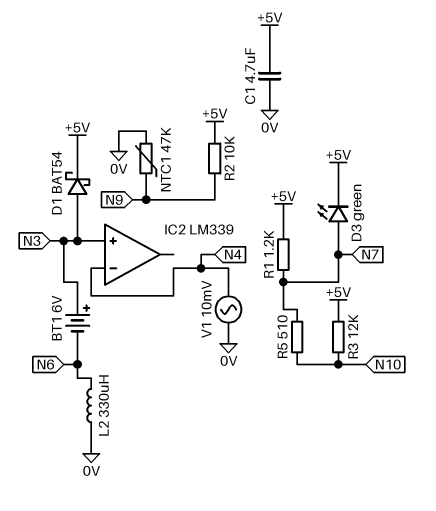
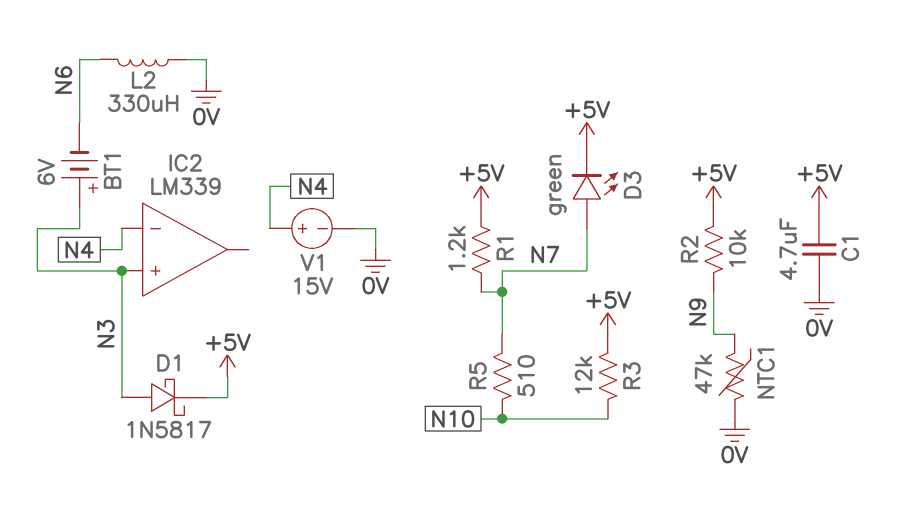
D1: schottky BAT54 (A N3, K +5V) -> schottky 1N5817 (A N3, K +5V)
V1: AC 10mV (0V, N4) -> 15V (plus N4, minus 0V)

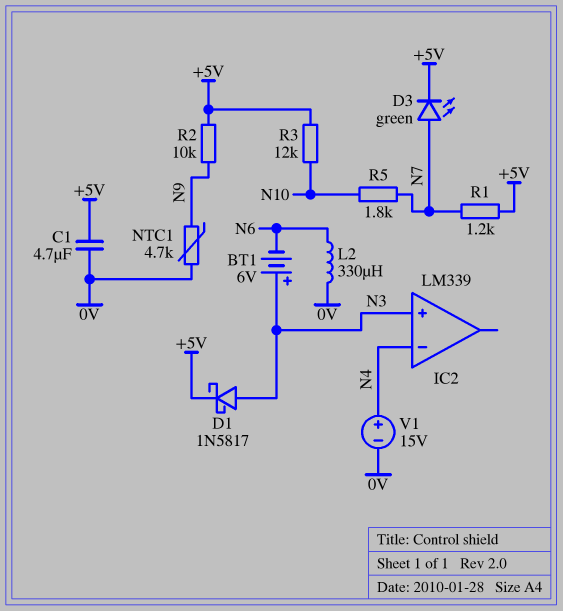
NTC1: 47k (0V, N9) -> 4.7k (0V, N9)
R5: 510 (N7, N10) -> 1.8k (N7, N10)

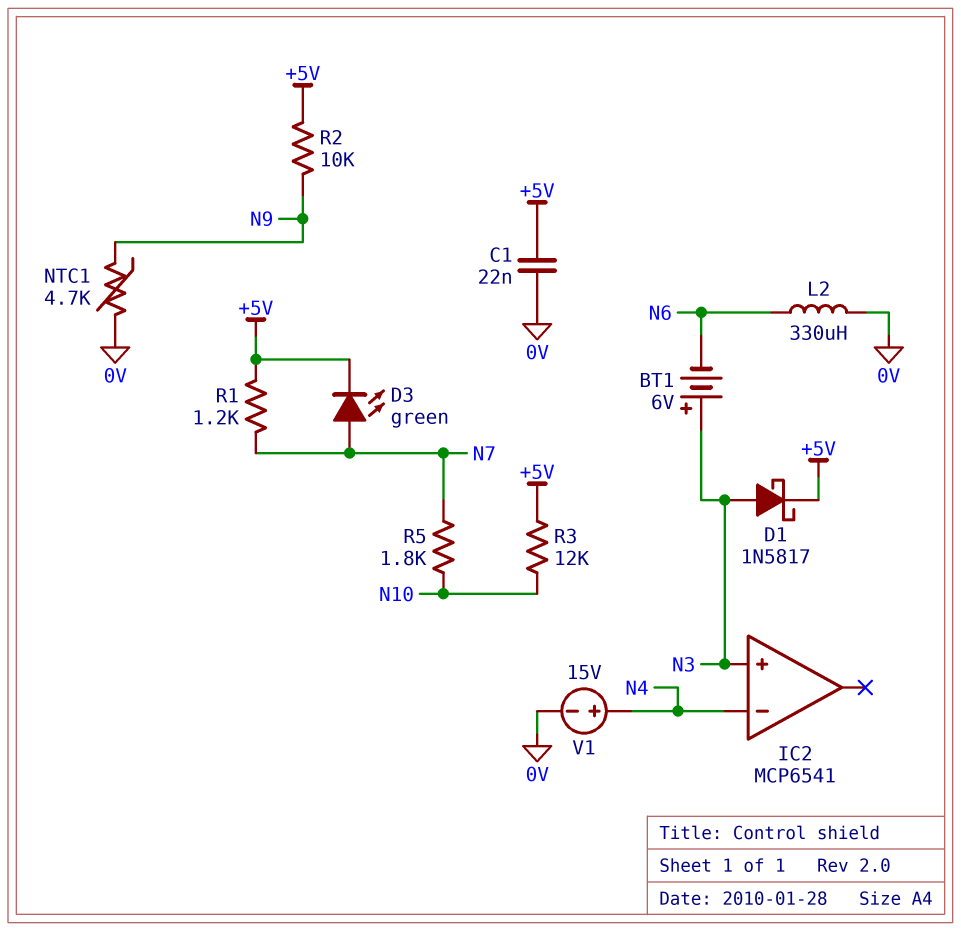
C1: 4.7uF (+5V, 0V) -> 22nF (+5V, 0V)
IC2: LM339 -> MCP6541

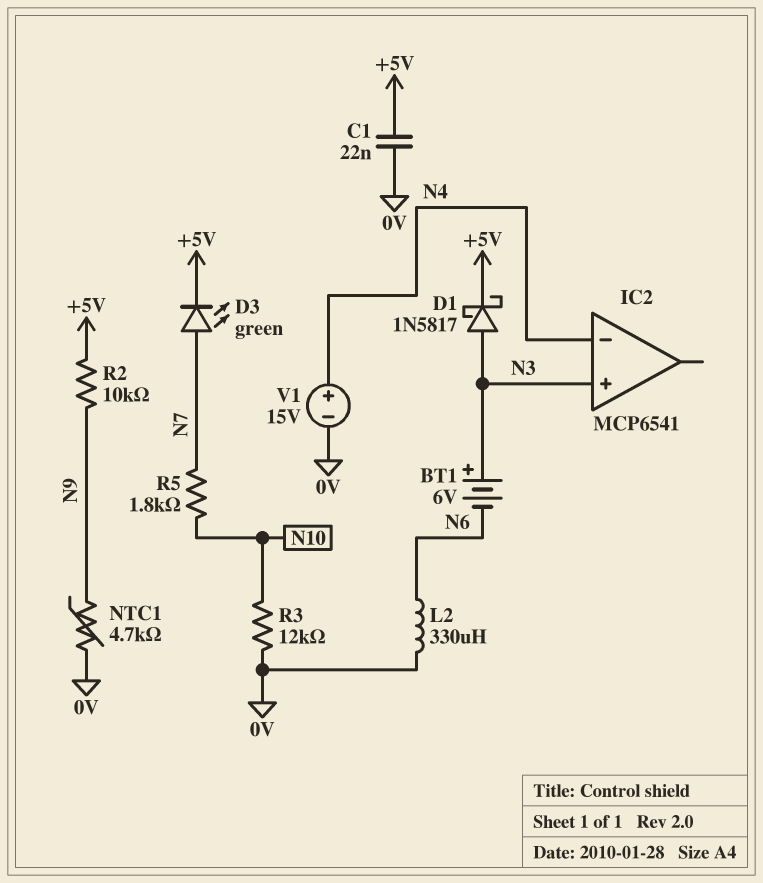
R1: 1.2k (+5V, N7) -> none
R3: 12k (+5V, N10) -> 12k (0V, N10)

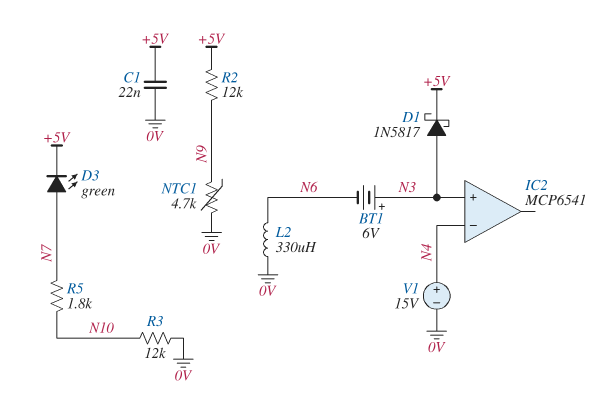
R2: 10k (+5V, N9) -> 12k (+5V, N9)

